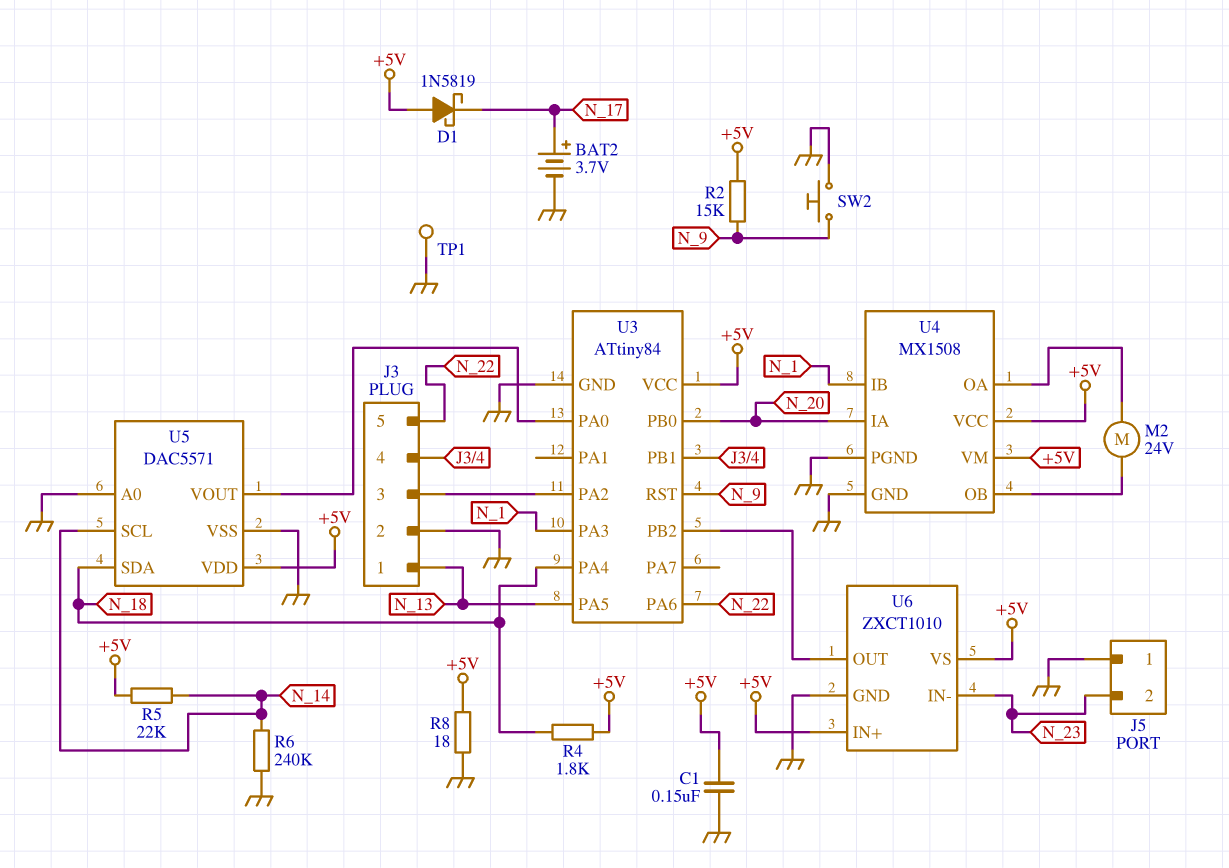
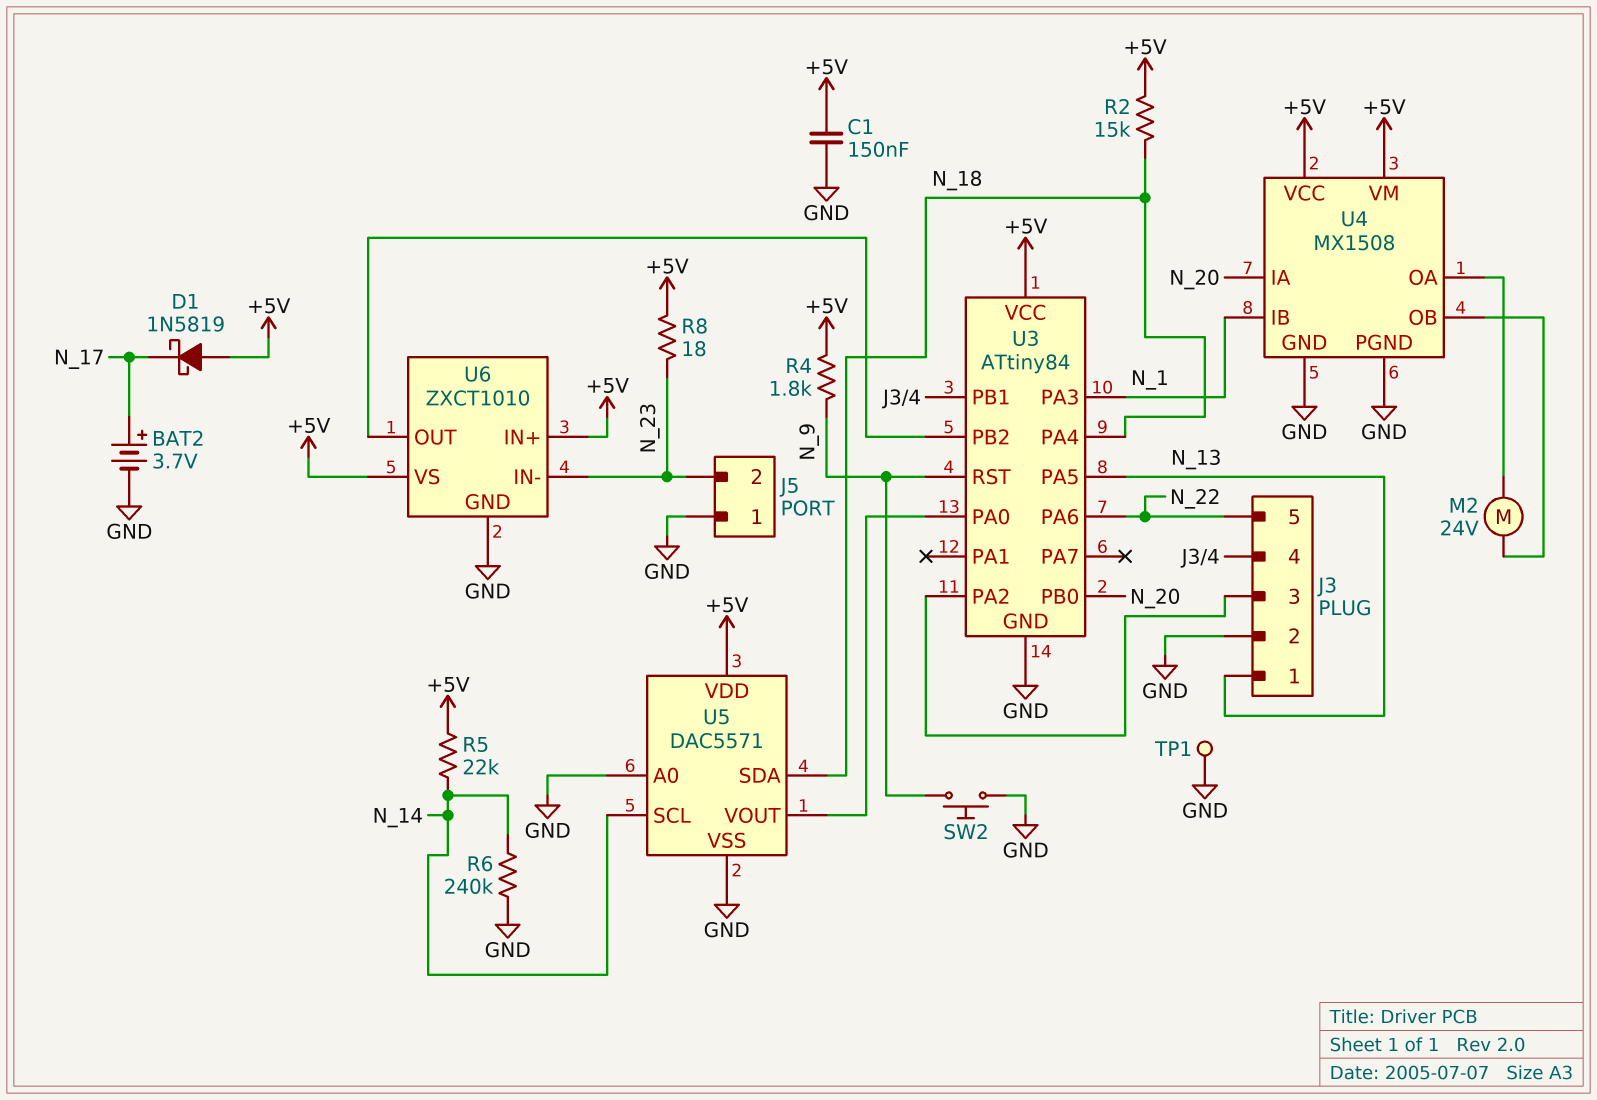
R2: 15k (+5V, N_9) -> 15k (+5V, N_18)
R4: 1.8k (+5V, N_18) -> 1.8k (+5V, N_9)
R8: 18 (+5V, GND) -> 18 (+5V, N_23)

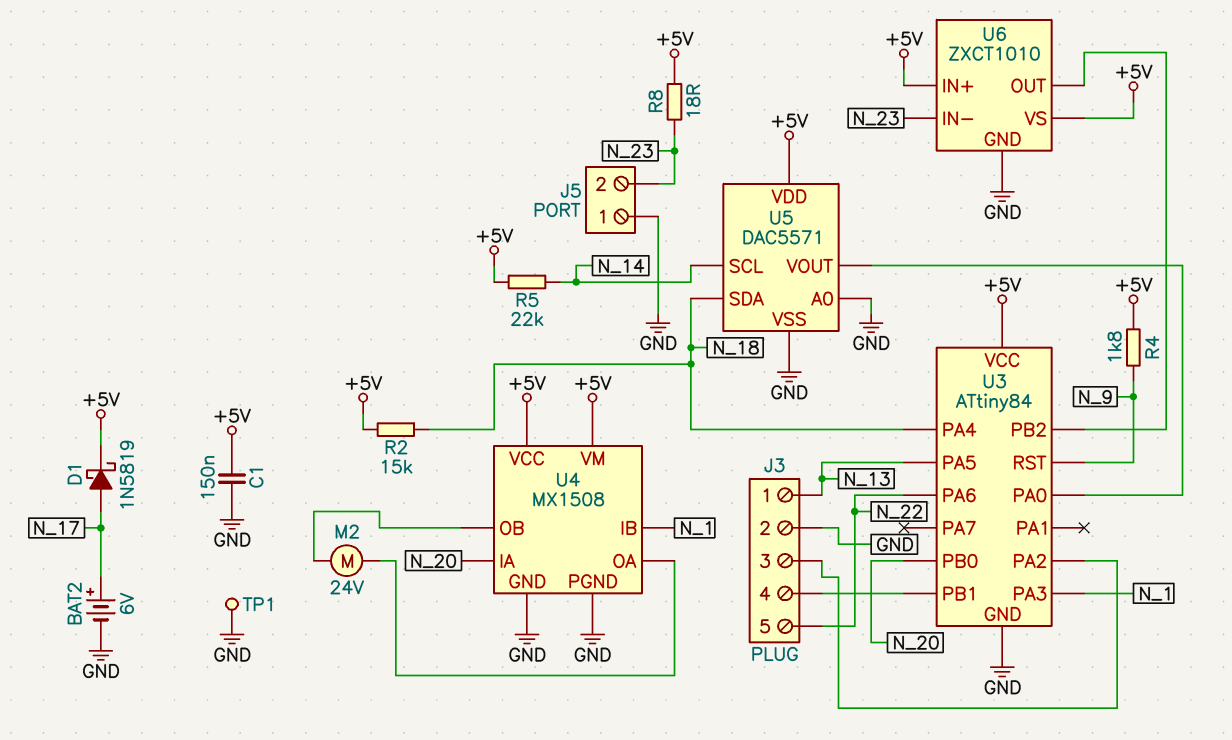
BAT2: 3.7V (plus N_17, minus GND) -> 6V (plus N_17, minus GND)
D1: schottky 1N5819 (A +5V, K N_17) -> schottky 1N5819 (A N_17, K +5V)
R6: 240k (GND, N_14) -> none
SW2: button (GND, N_9) -> none

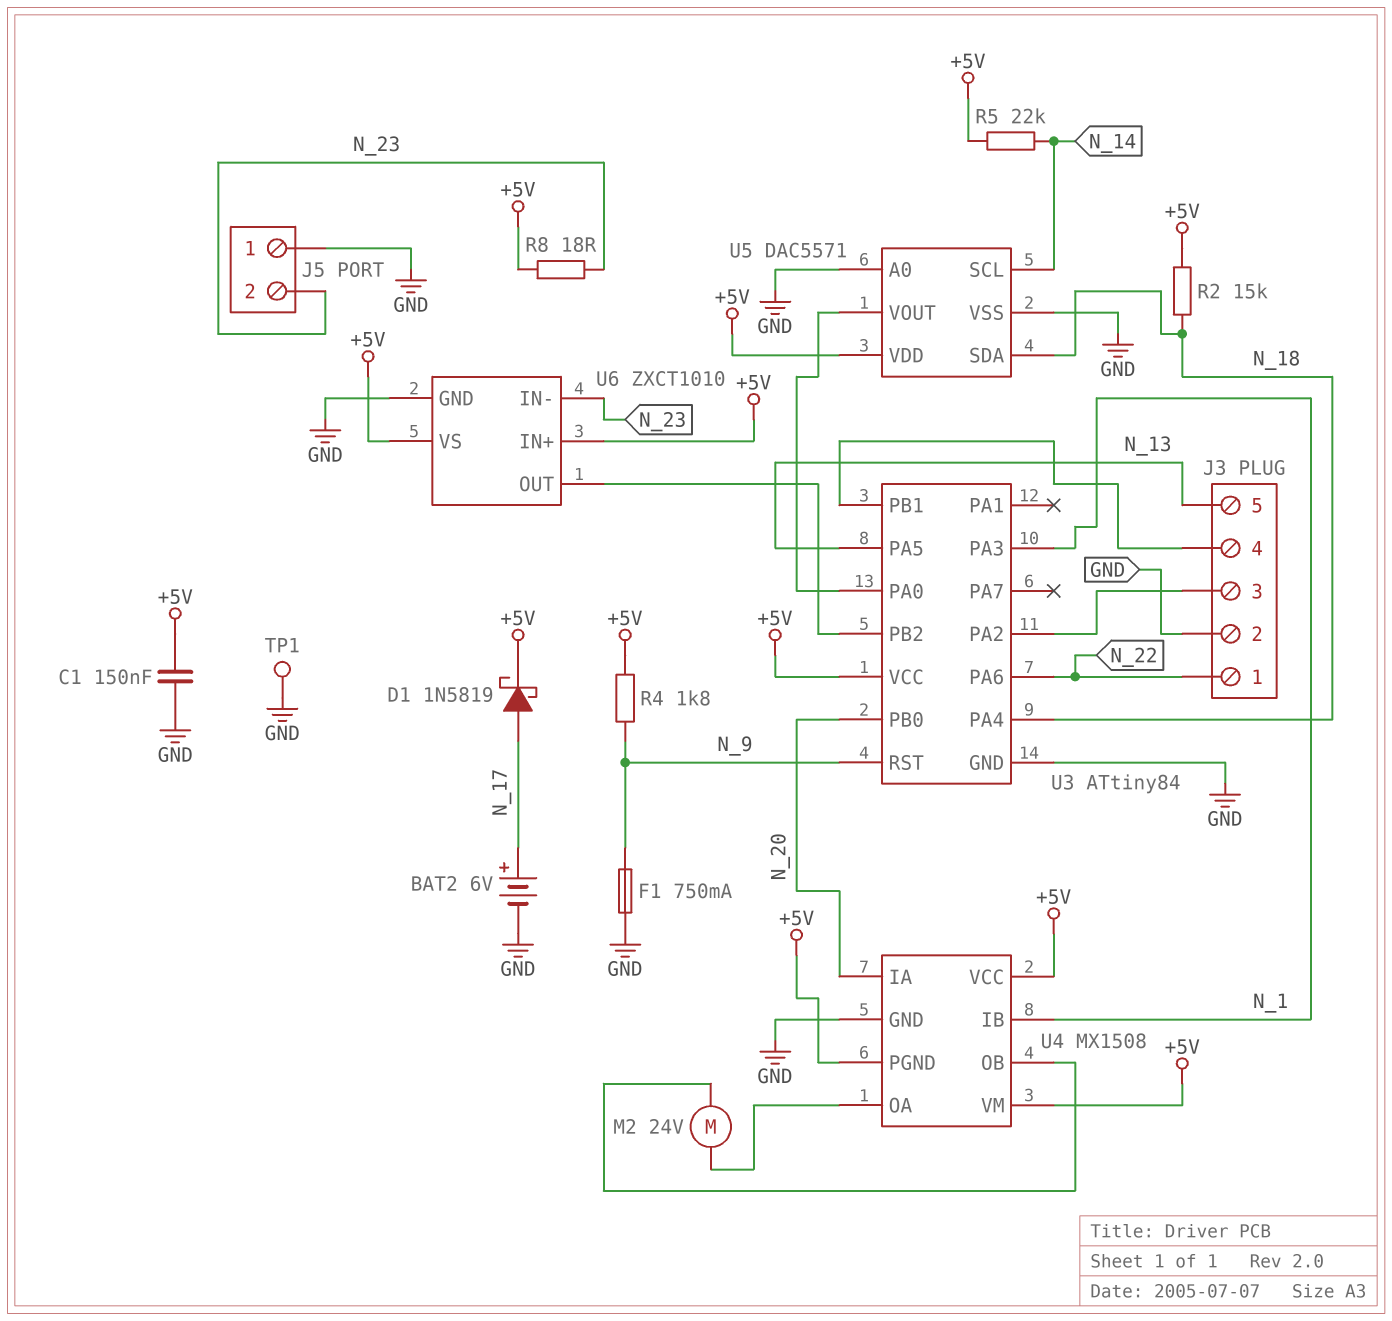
F1: none -> 750mA (GND, N_9)
J3 pin 1: N_13 -> N_22
J3 pin 5: N_22 -> N_13
U4 pin PGND: GND -> +5V

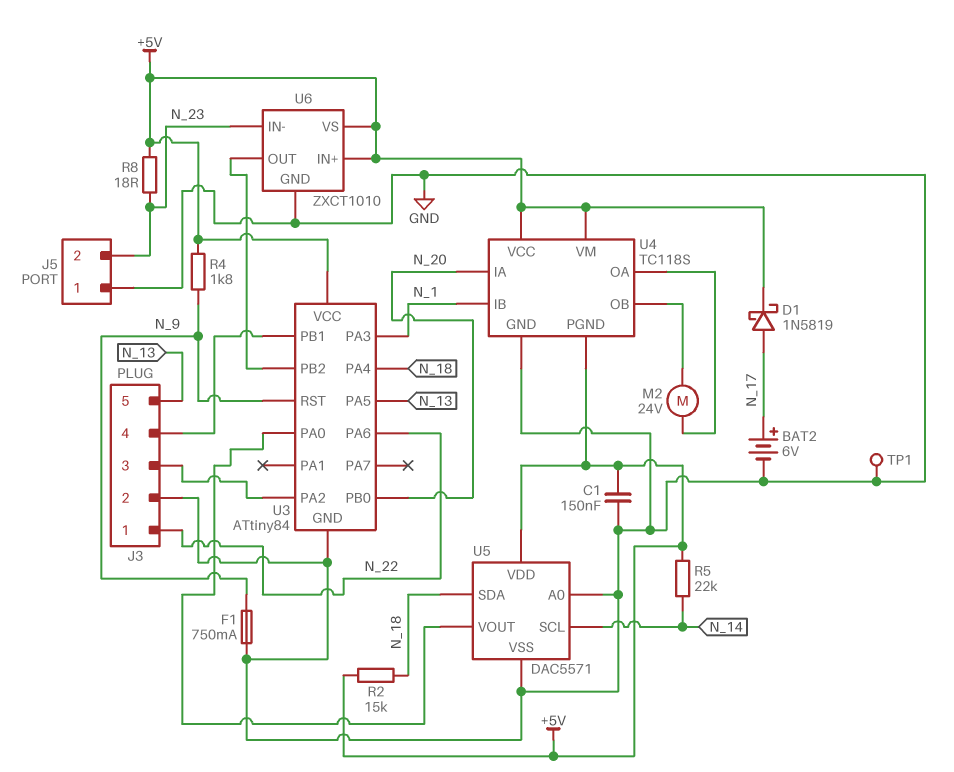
U4: MX1508 -> TC118S

